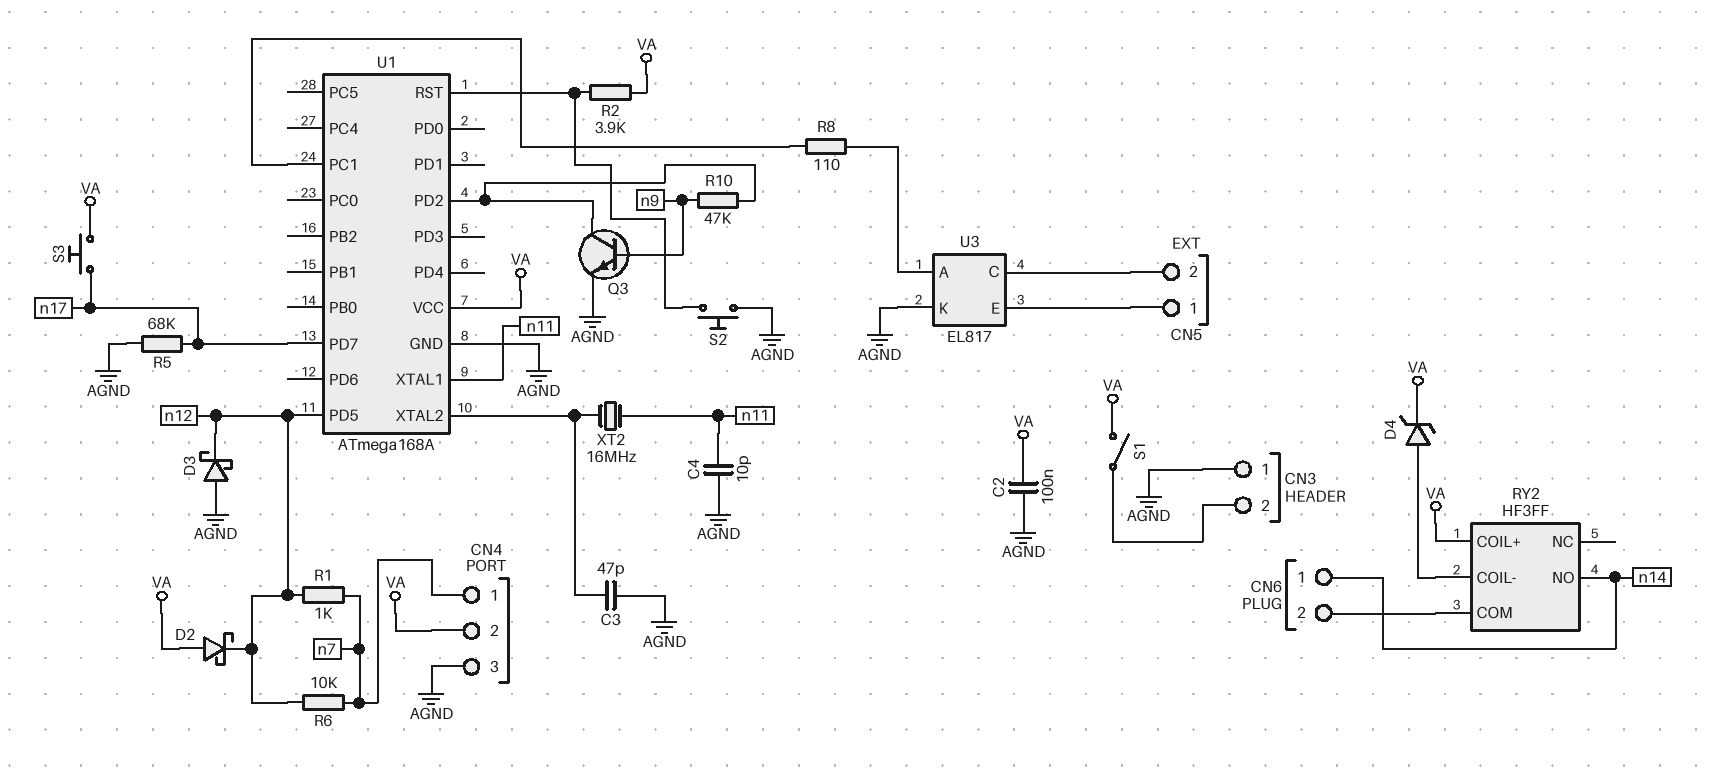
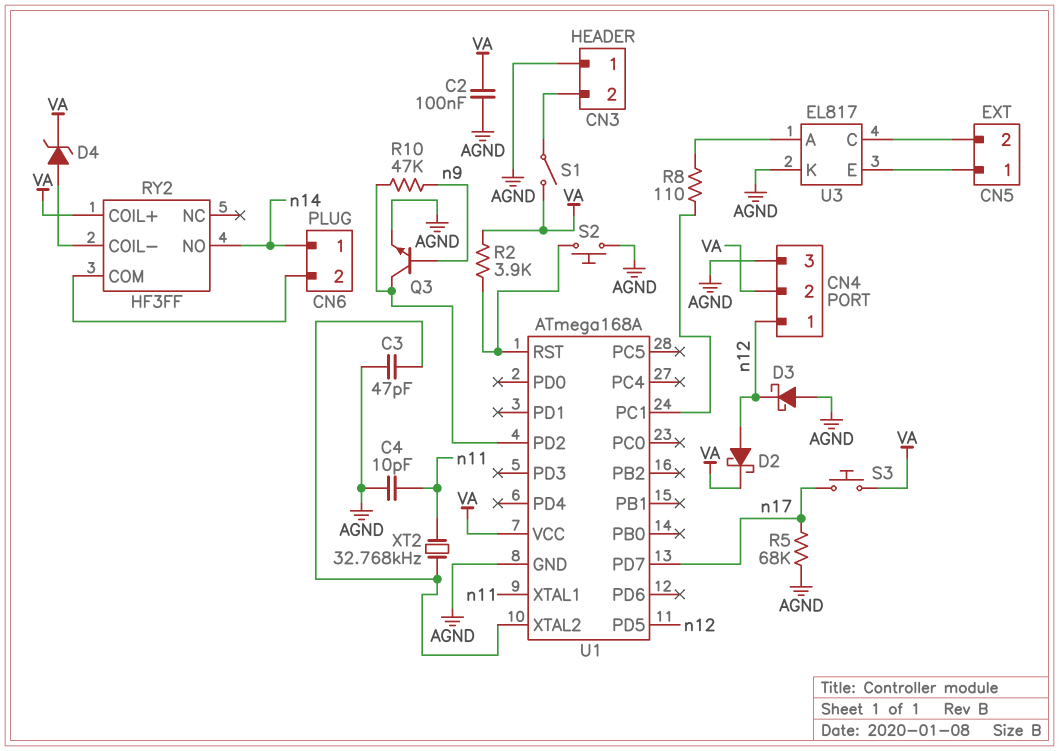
CN4 pin 1: n7 -> n12
D2: schottky (A VA, K n12) -> schottky (A n12, K VA)
R1: 1k (n7, n12) -> none
R6: 10k (n7, n12) -> none
XT2: 16MHz (U1/XTAL2, n11) -> 32.768kHz (U1/XTAL2, n11)

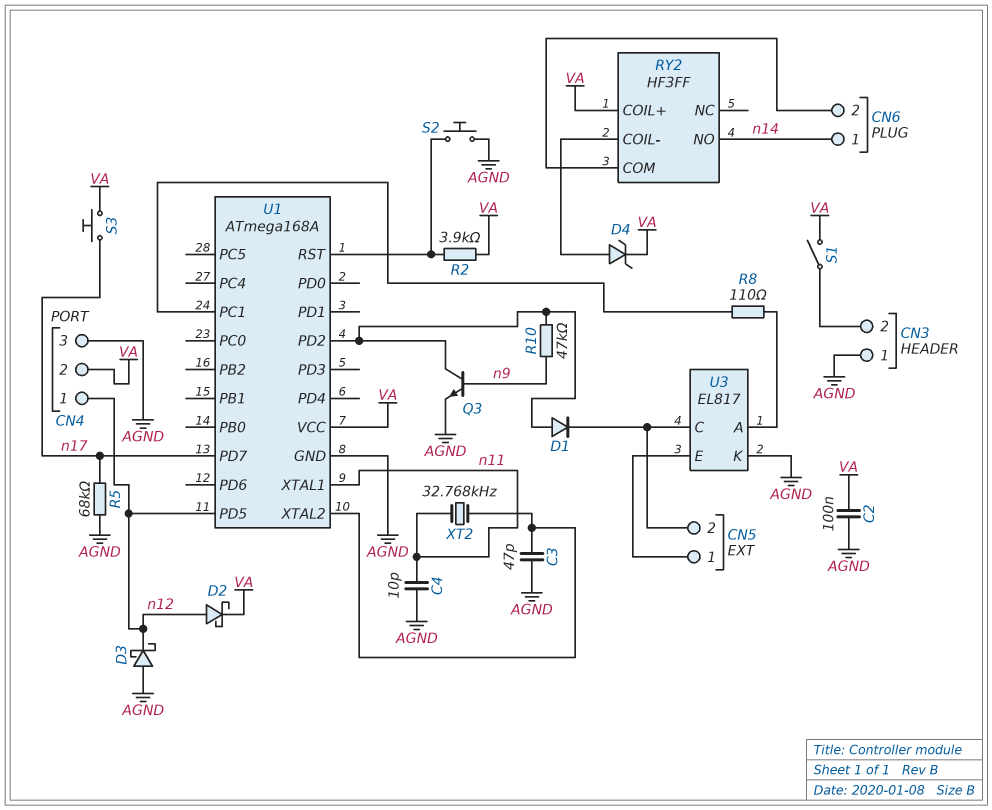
D1: none -> diode (A U1/PD2, K CN5/2)

